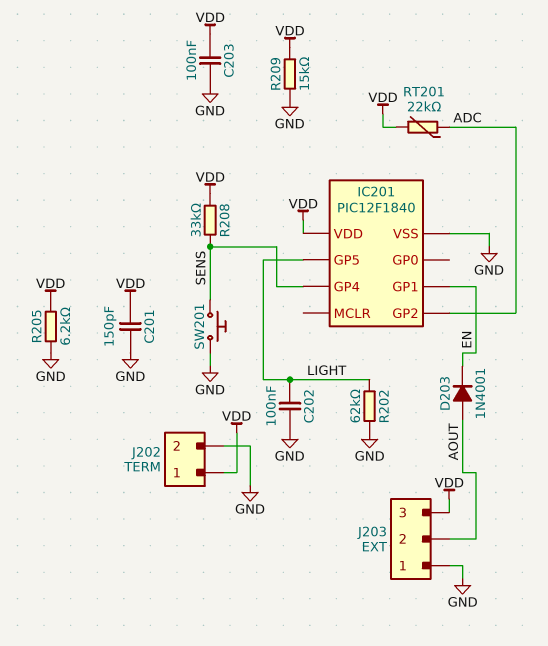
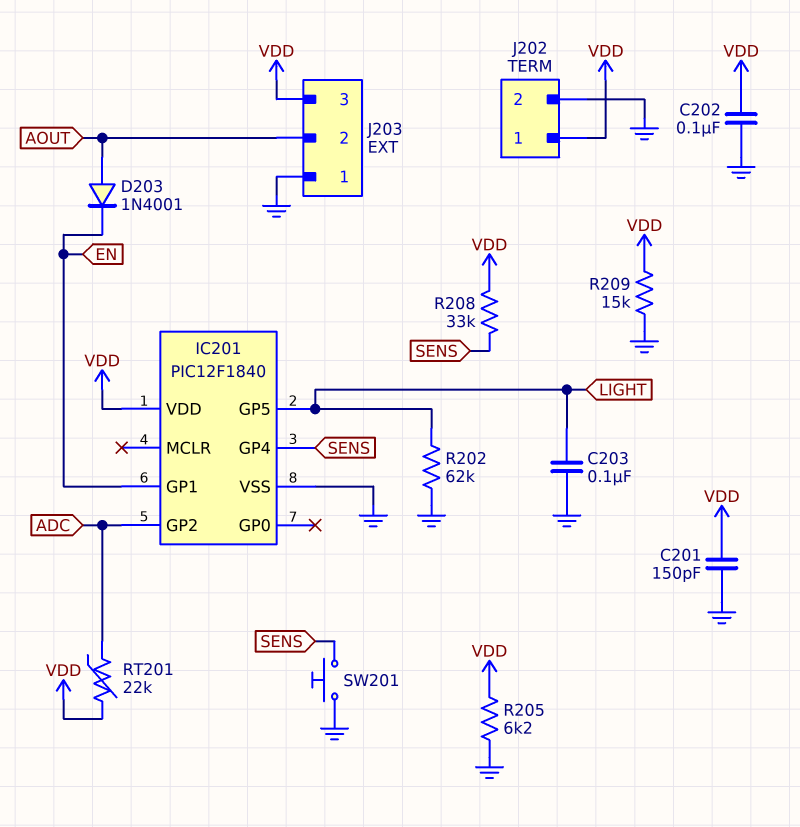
C202: 100nF (GND, LIGHT) -> 100nF (GND, VDD)
C203: 100nF (GND, VDD) -> 100nF (GND, LIGHT)

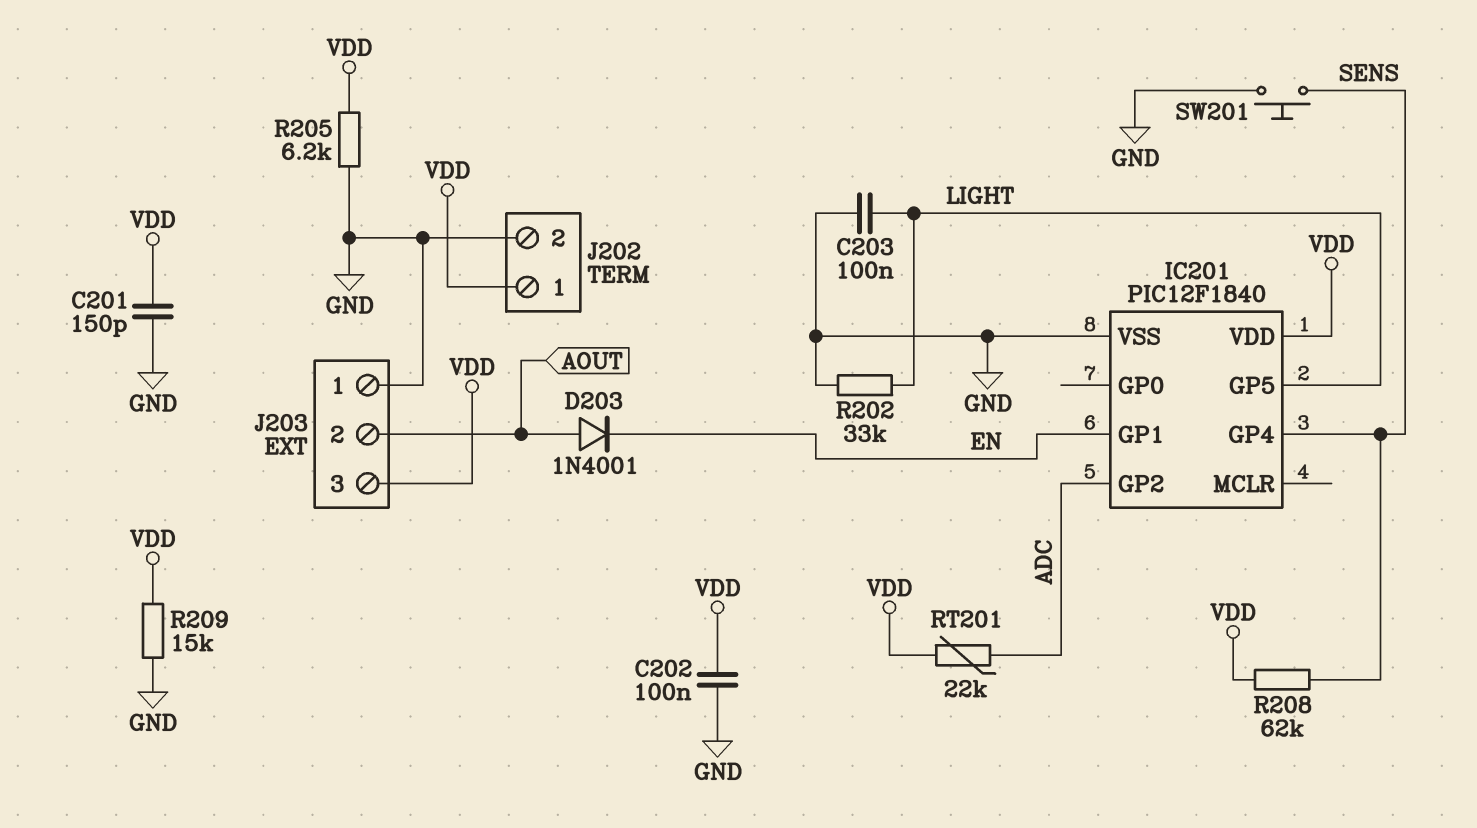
R202: 62k (GND, LIGHT) -> 33k (GND, LIGHT)
R208: 33k (SENS, VDD) -> 62k (SENS, VDD)

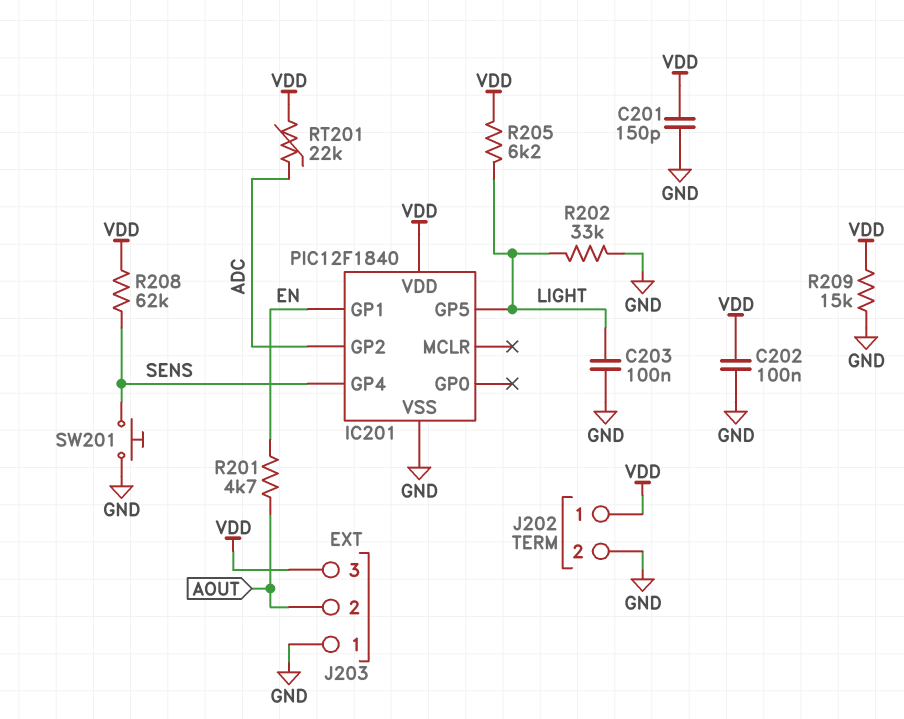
D203: diode 1N4001 (A AOUT, K EN) -> none
R201: none -> 4.7k (AOUT, EN)
R205: 6.2k (GND, VDD) -> 6.2k (LIGHT, VDD)

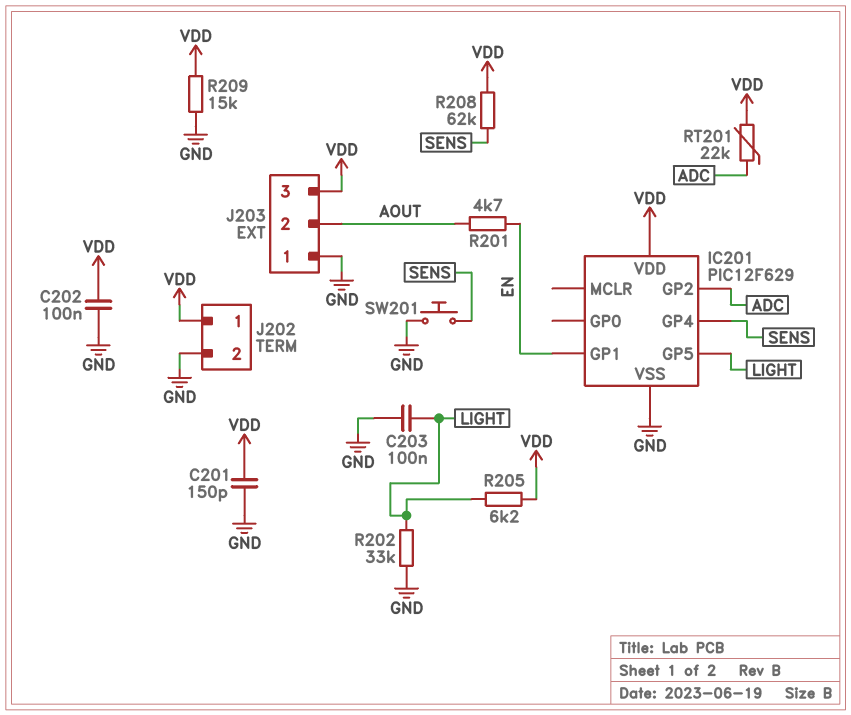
IC201: PIC12F1840 -> PIC12F629

